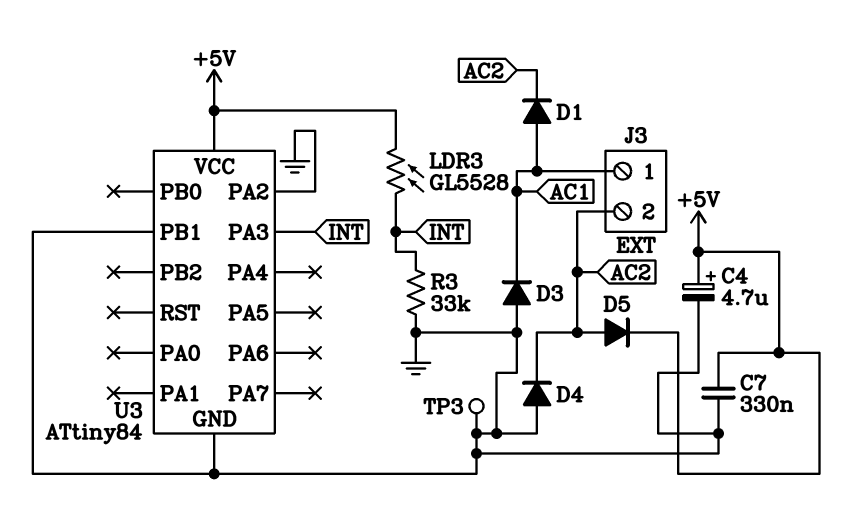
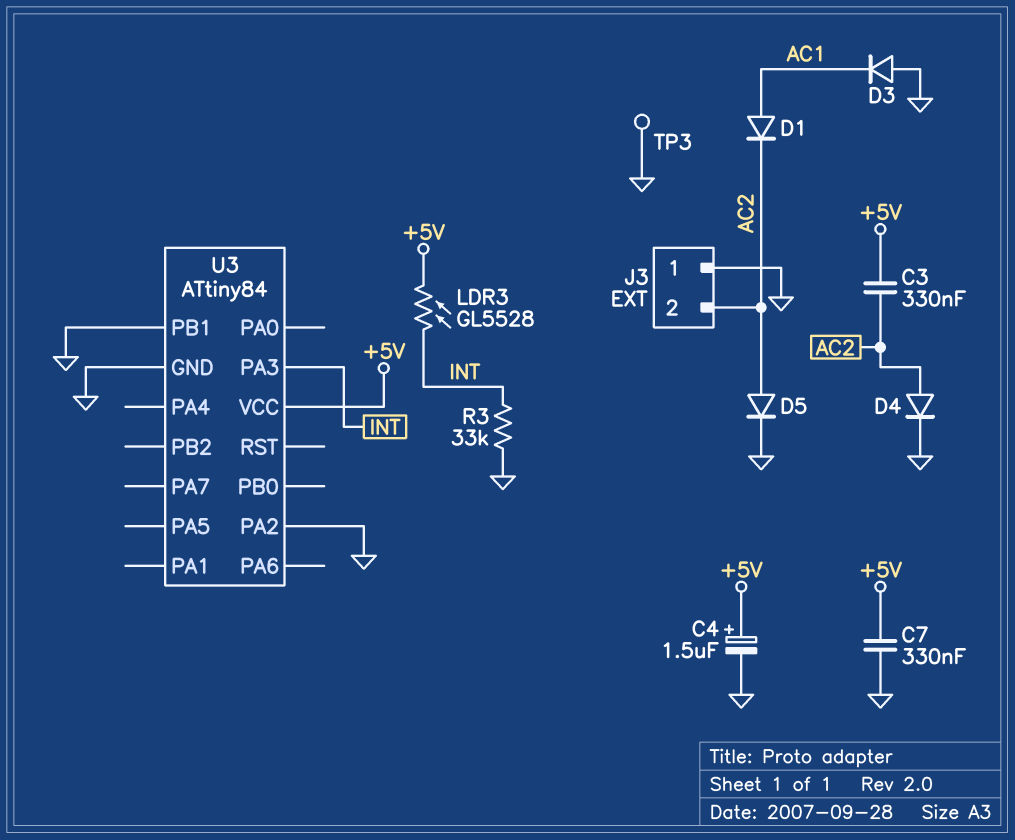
C3: none -> 330nF (+5V, AC2)
C4: 4.7uF (plus +5V, minus GND) -> 1.5uF (plus +5V, minus GND)
D4: diode (A GND, K AC2) -> diode (A AC2, K GND)
D5: diode (A AC2, K +5V) -> diode (A AC2, K GND)
J3 pin 1: AC1 -> GND

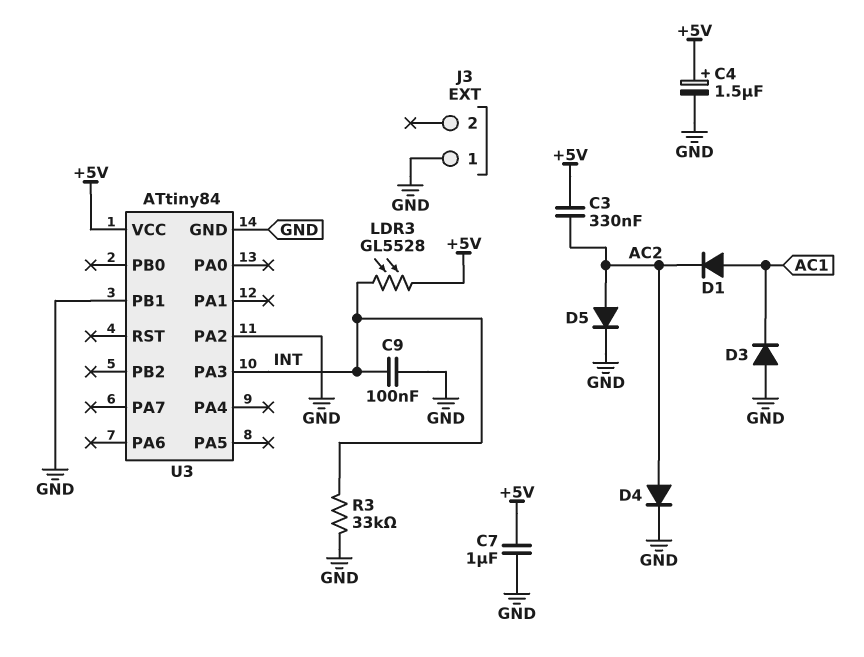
C7: 330nF (+5V, GND) -> 1uF (+5V, GND)
C9: none -> 100nF (GND, INT)
J3 pin 2: AC2 -> none
TP3: test point (GND) -> none

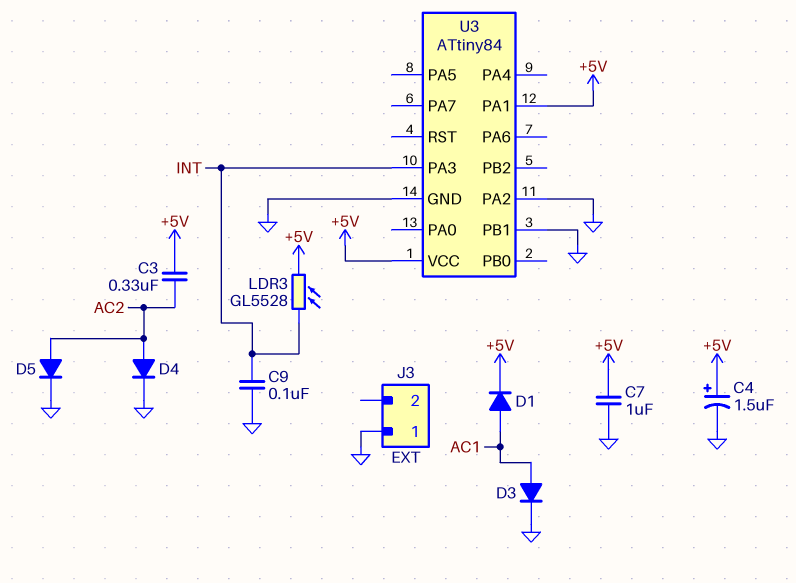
D1: diode (A AC1, K AC2) -> diode (A AC1, K +5V)
D3: diode (A GND, K AC1) -> diode (A AC1, K GND)
R3: 33k (GND, INT) -> none
U3 pin PA1: none -> +5V

